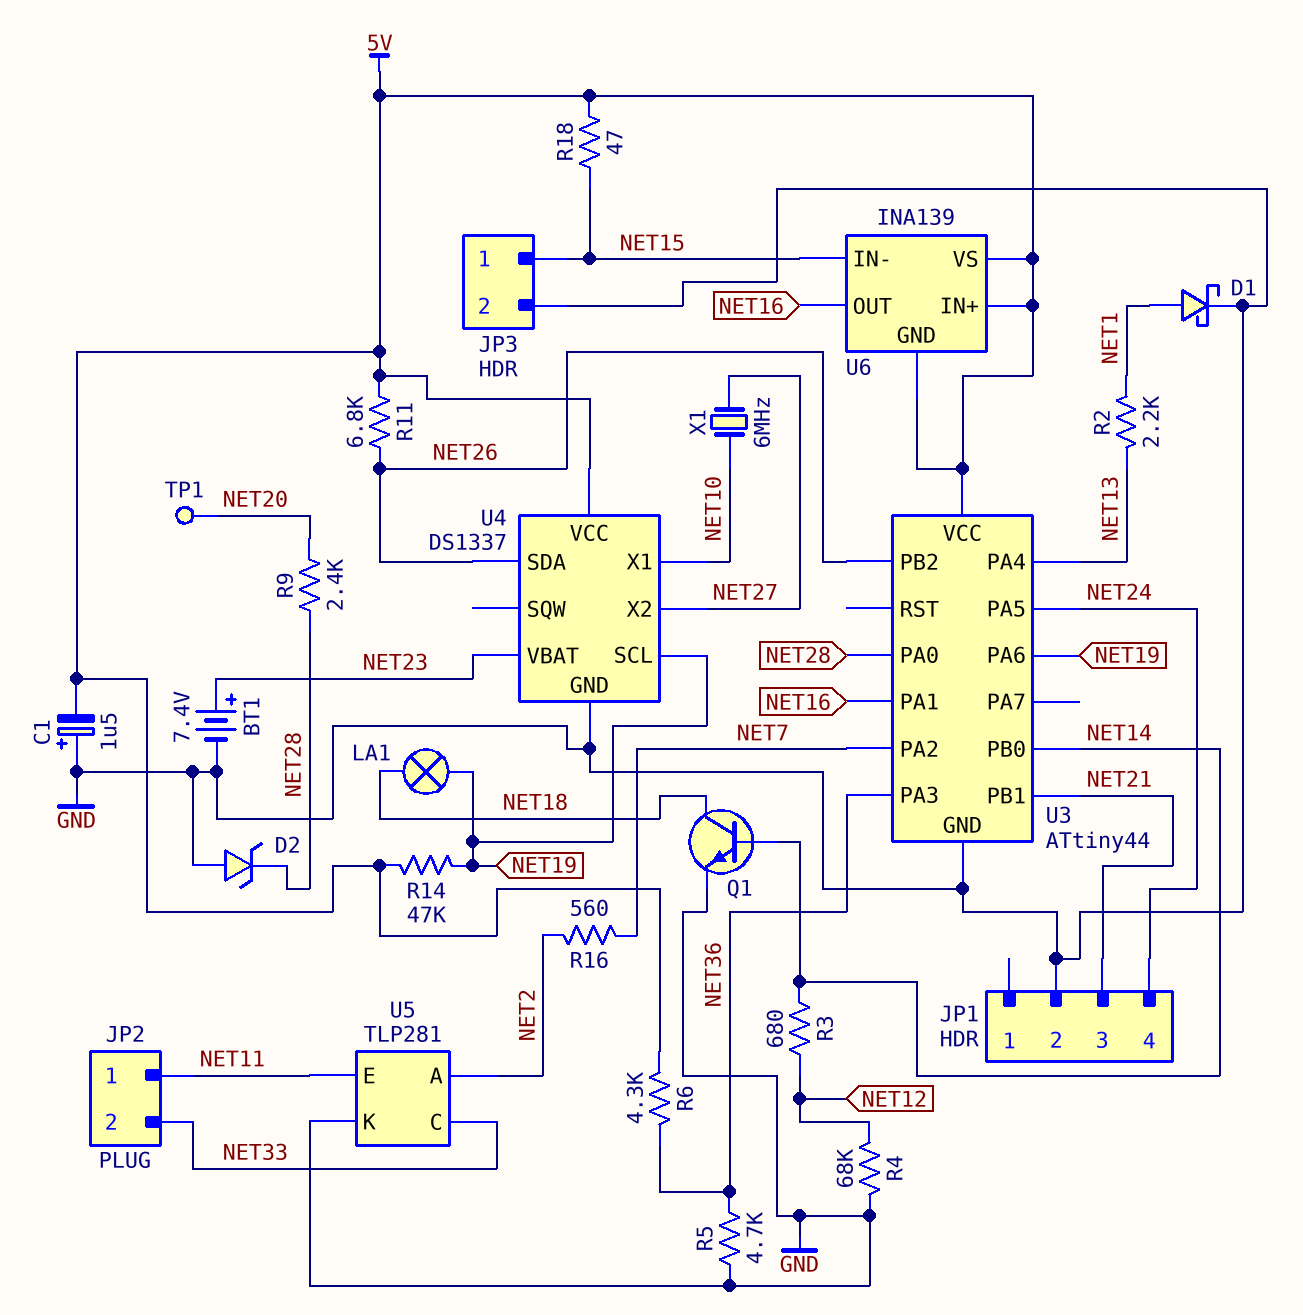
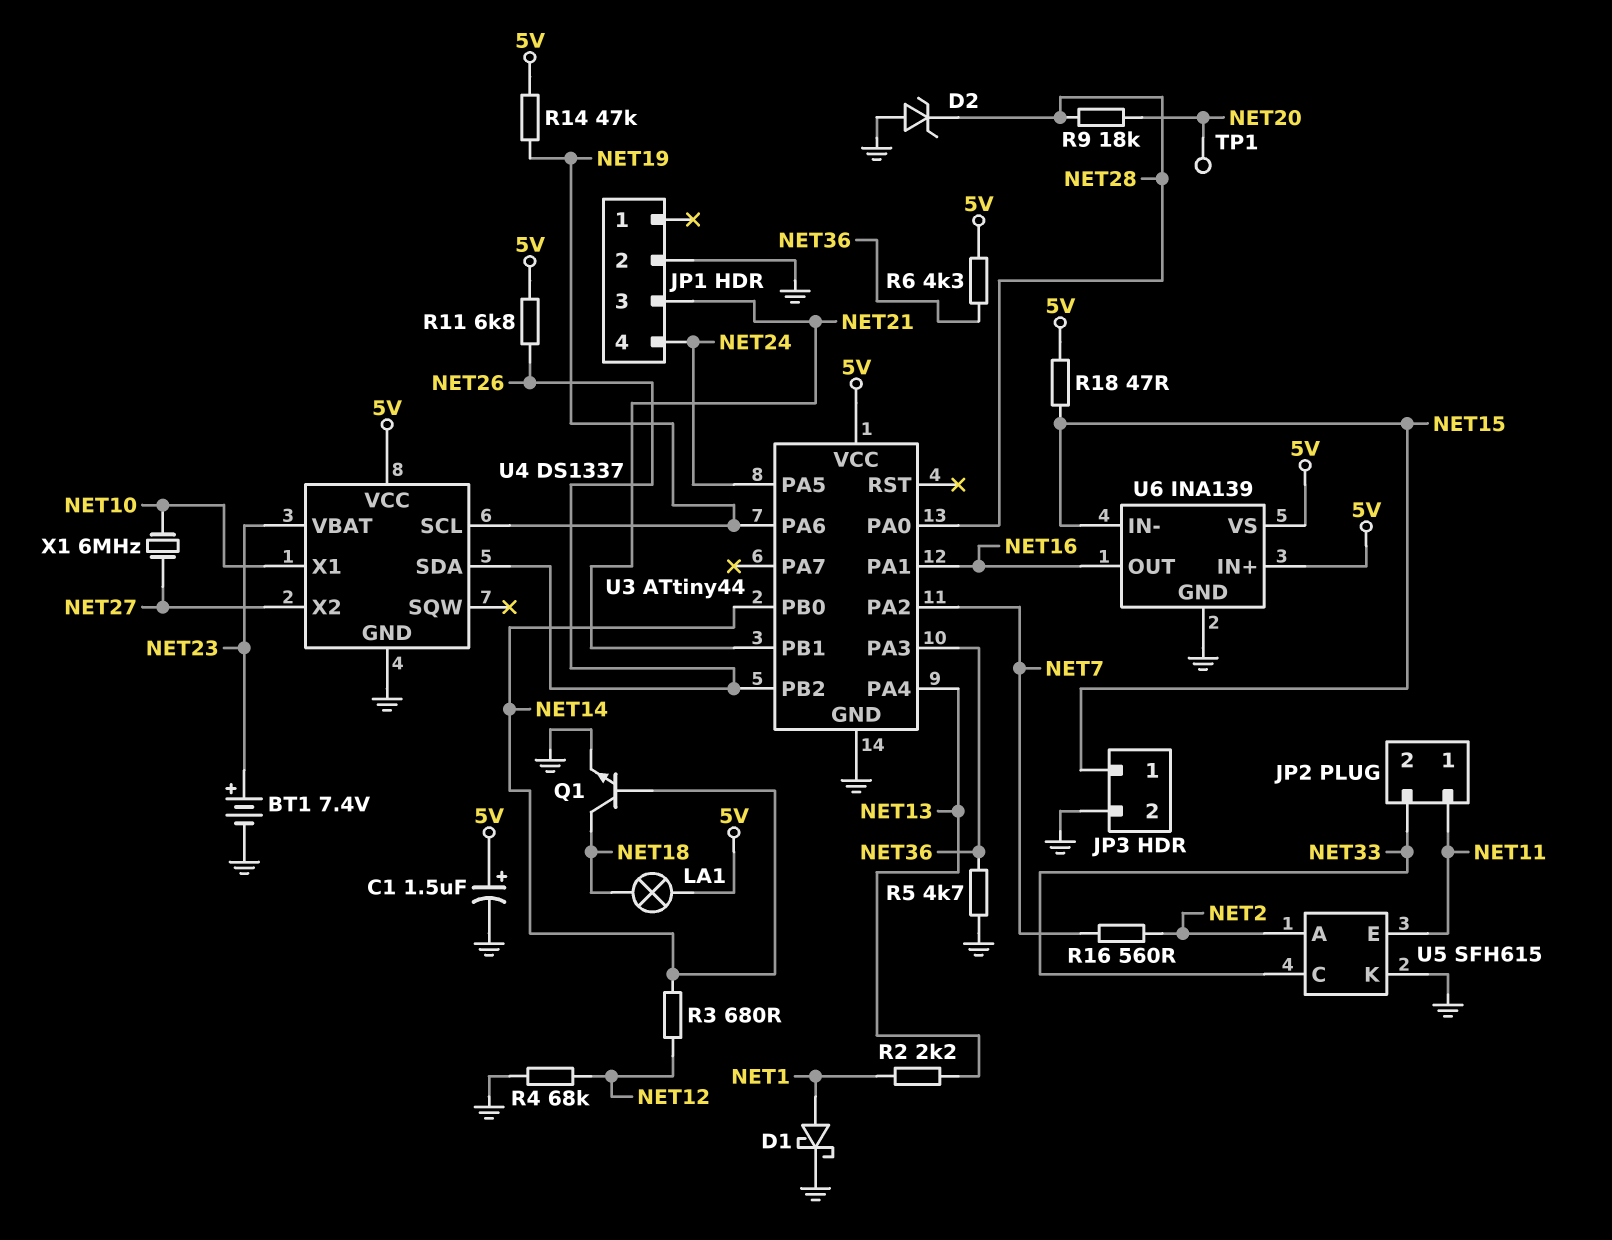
C1: 1.5uF (plus GND, minus 5V) -> 1.5uF (plus 5V, minus GND)
LA1: lamp (NET18, NET19) -> lamp (5V, NET18)
R9: 2.4k (NET20, NET28) -> 18k (NET20, NET28)
U5: TLP281 -> SFH615
U6 pin GND: 5V -> GND

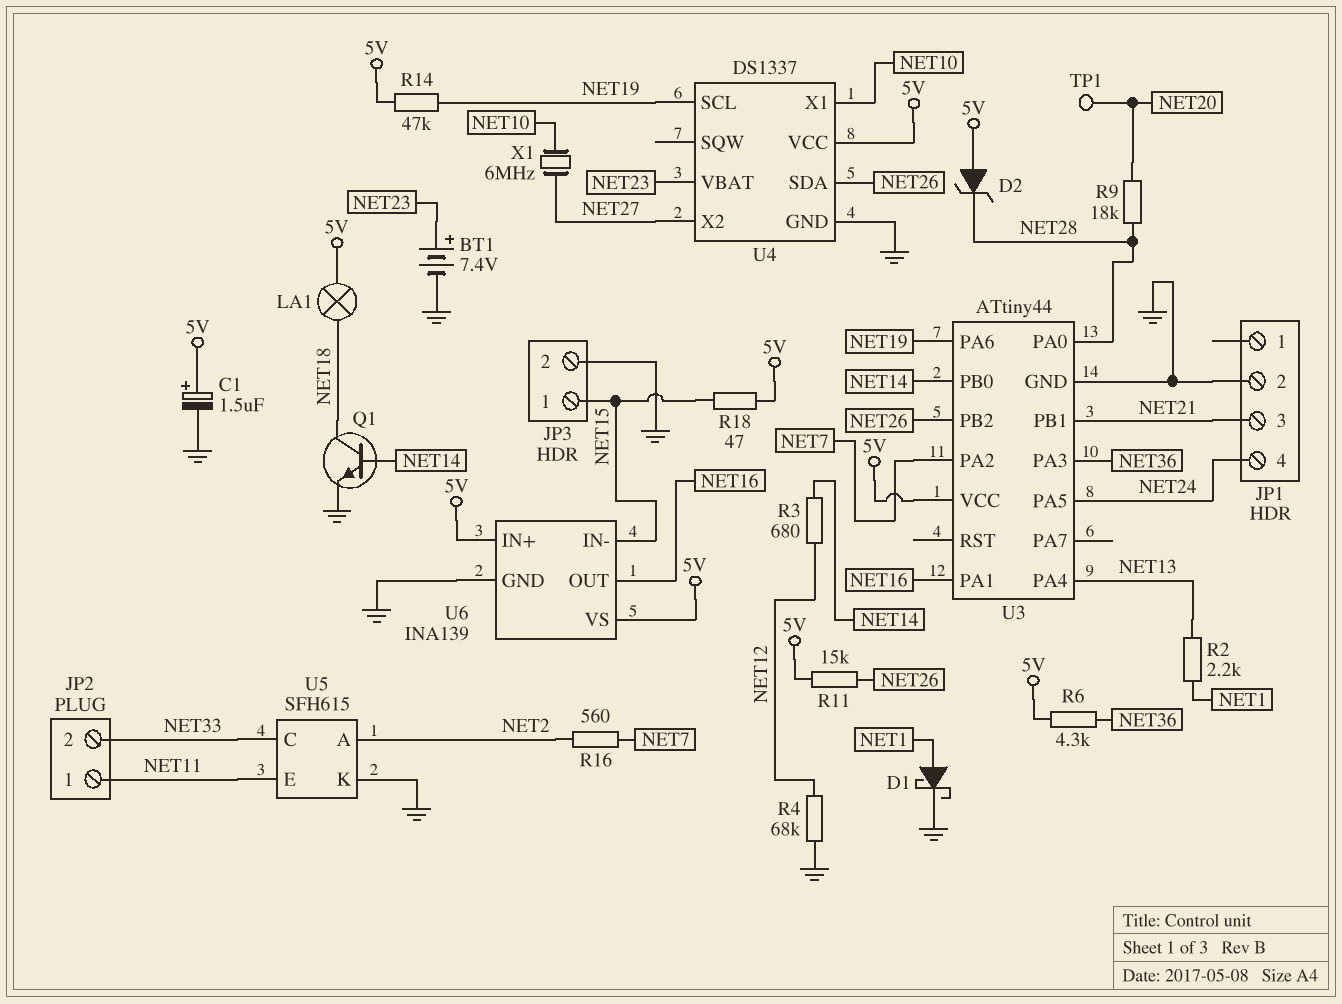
D2: zener (A GND, K NET28) -> zener (A 5V, K NET28)
R5: 4.7k (GND, NET36) -> none
R11: 6.8k (5V, NET26) -> 15k (5V, NET26)

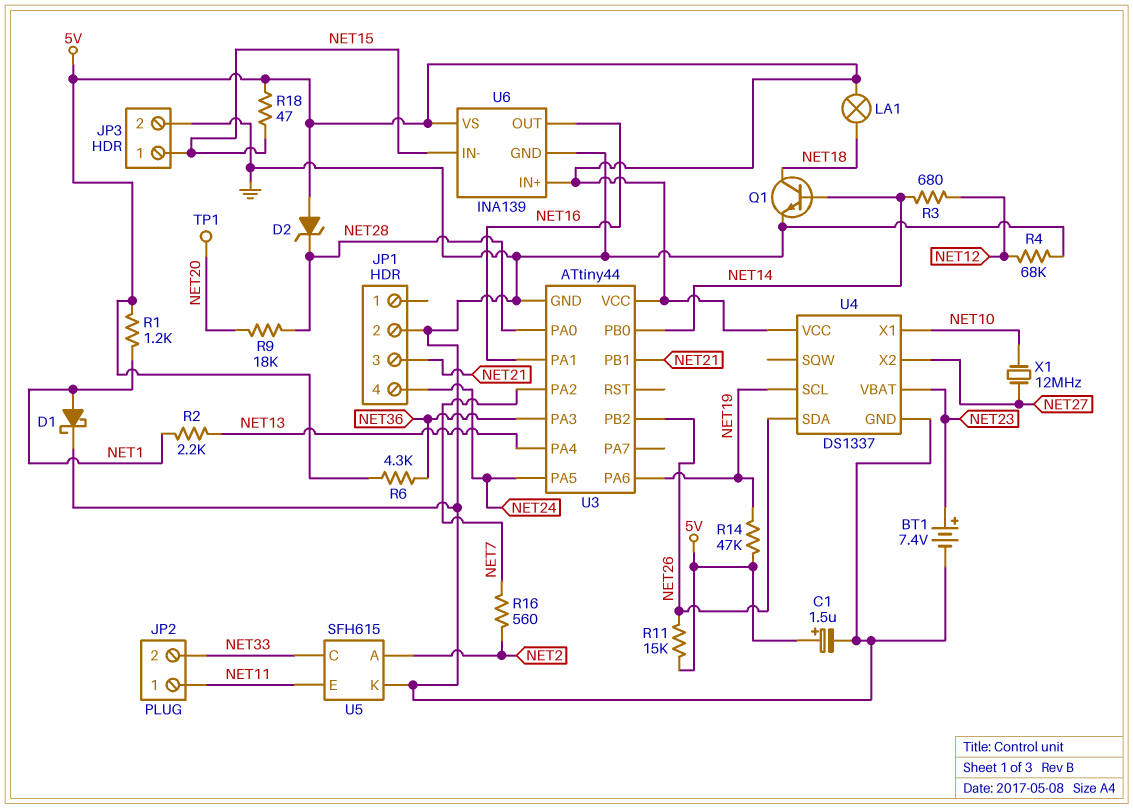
R1: none -> 1.2k (5V, NET1)
X1: 6MHz (NET10, NET27) -> 12MHz (NET10, NET27)

